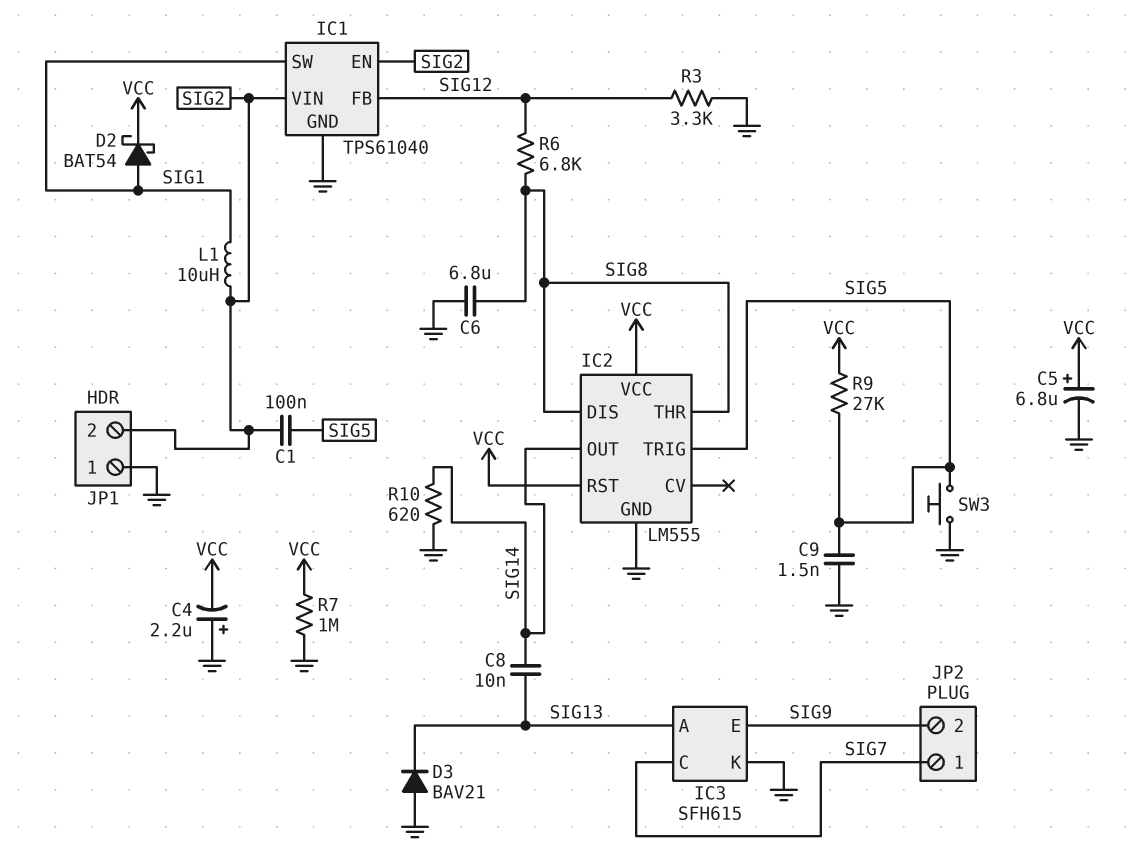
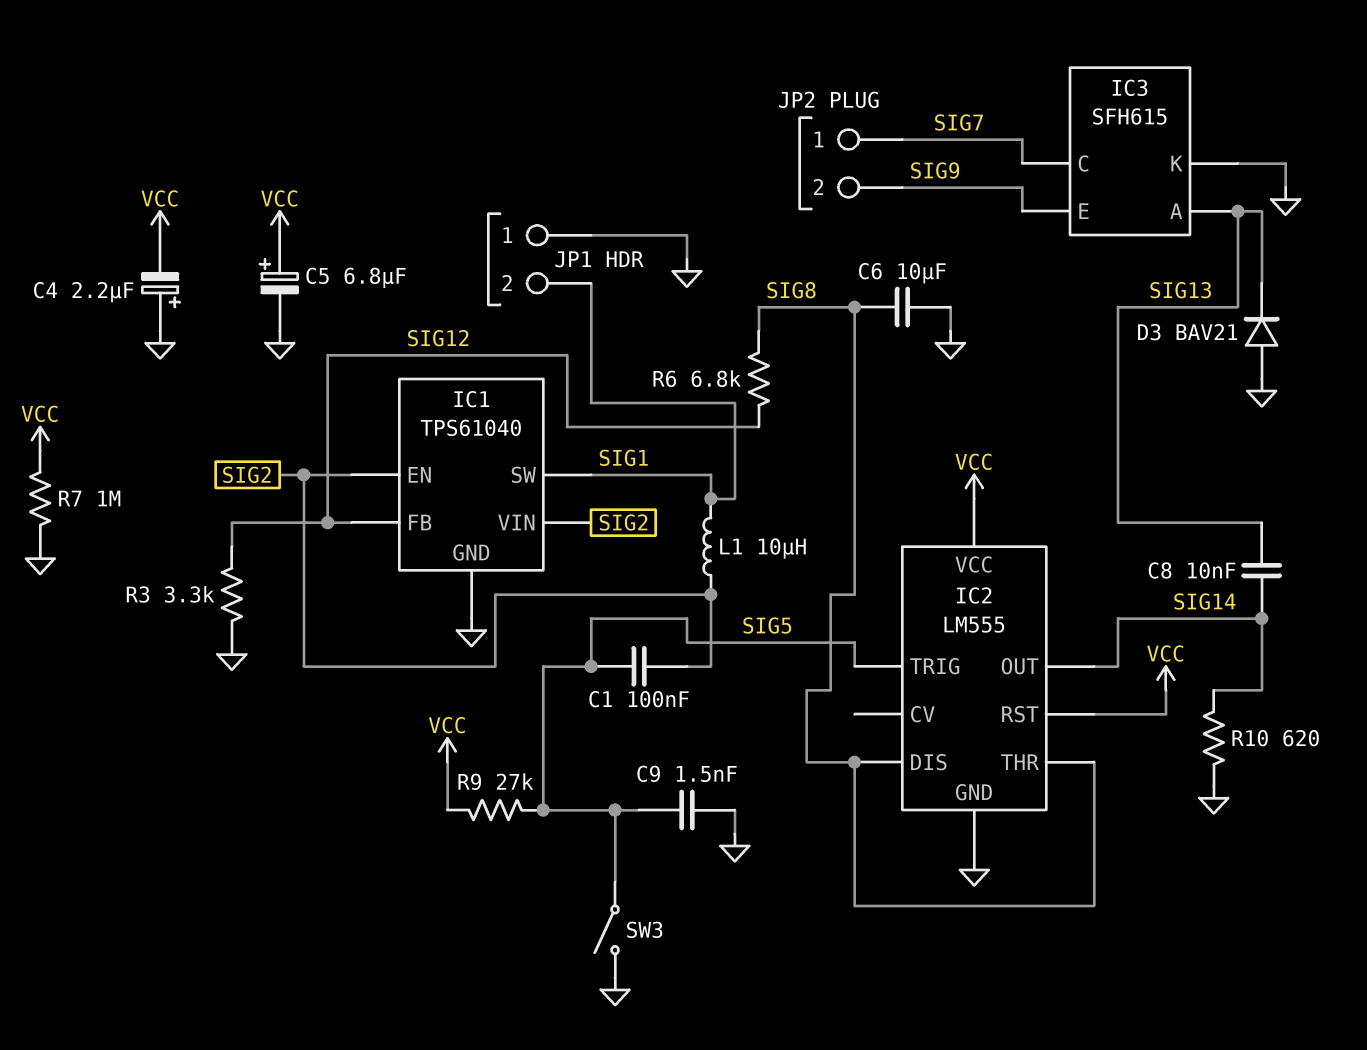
C6: 6.8uF (GND, SIG8) -> 10uF (GND, SIG8)
D2: schottky BAT54 (A SIG1, K VCC) -> none
JP1 pin 2: SIG2 -> SIG1
SW3: button (GND, SIG5) -> switch (GND, SIG5)

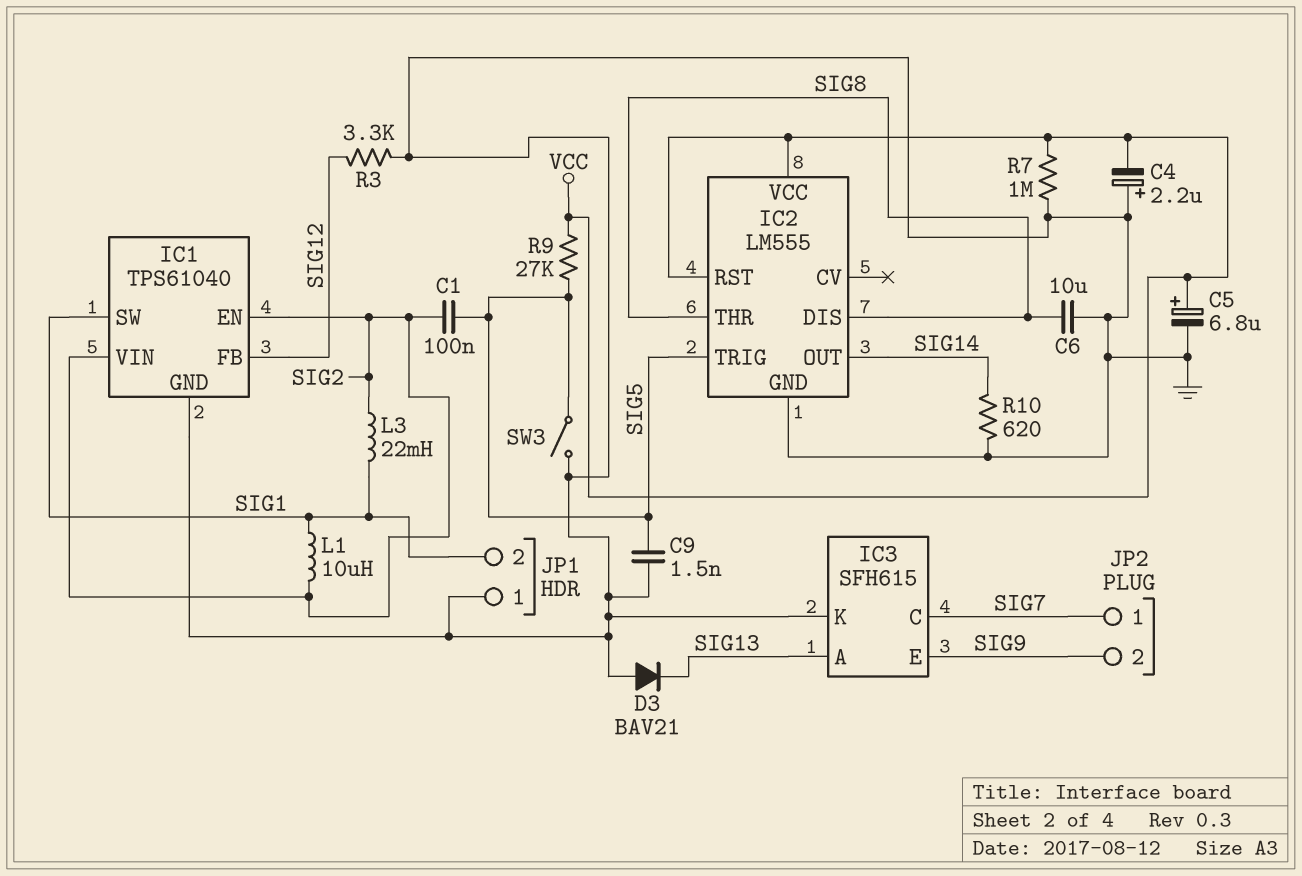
C8: 10nF (SIG13, SIG14) -> none
L3: none -> 22mH (SIG1, SIG2)
R6: 6.8k (SIG8, SIG12) -> none

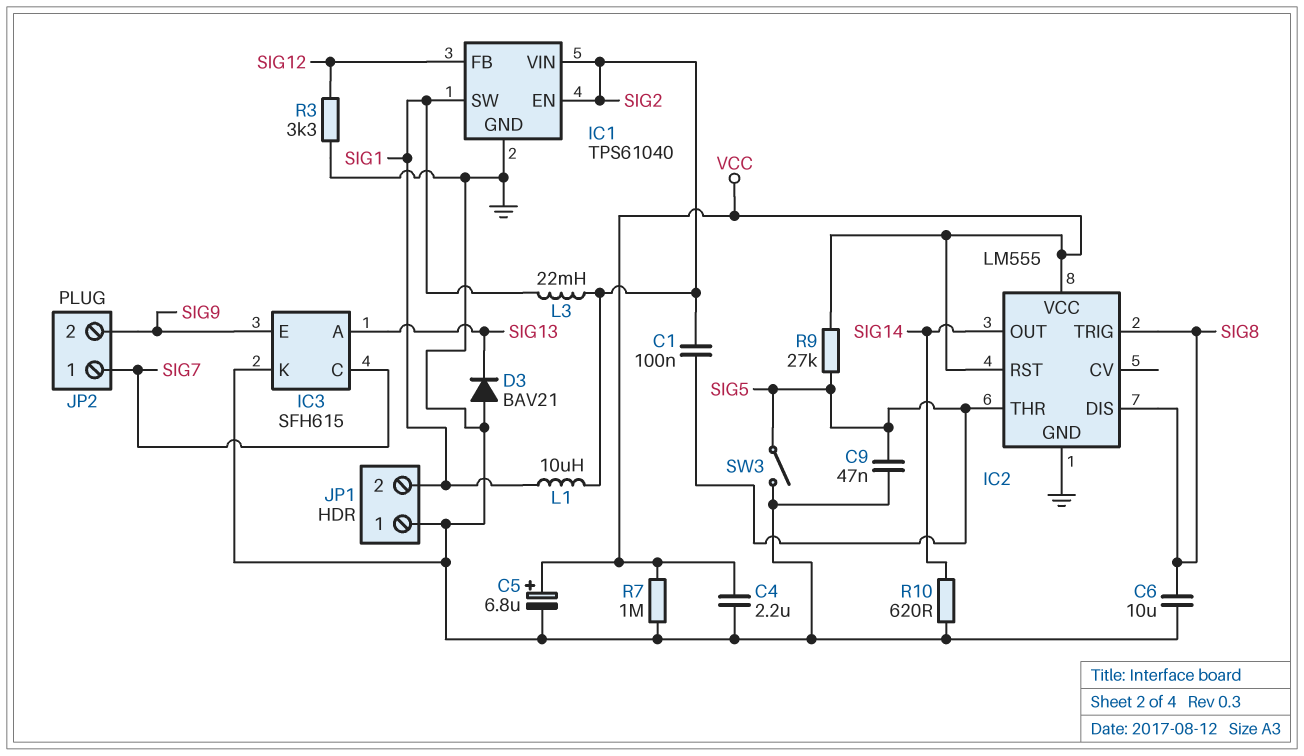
C4: 2.2uF (plus GND, minus VCC) -> 2.2uF (GND, VCC)
C9: 1.5nF (GND, SIG5) -> 47nF (GND, SIG5)
IC2 pin THR: SIG8 -> SIG5
IC2 pin TRIG: SIG5 -> SIG8

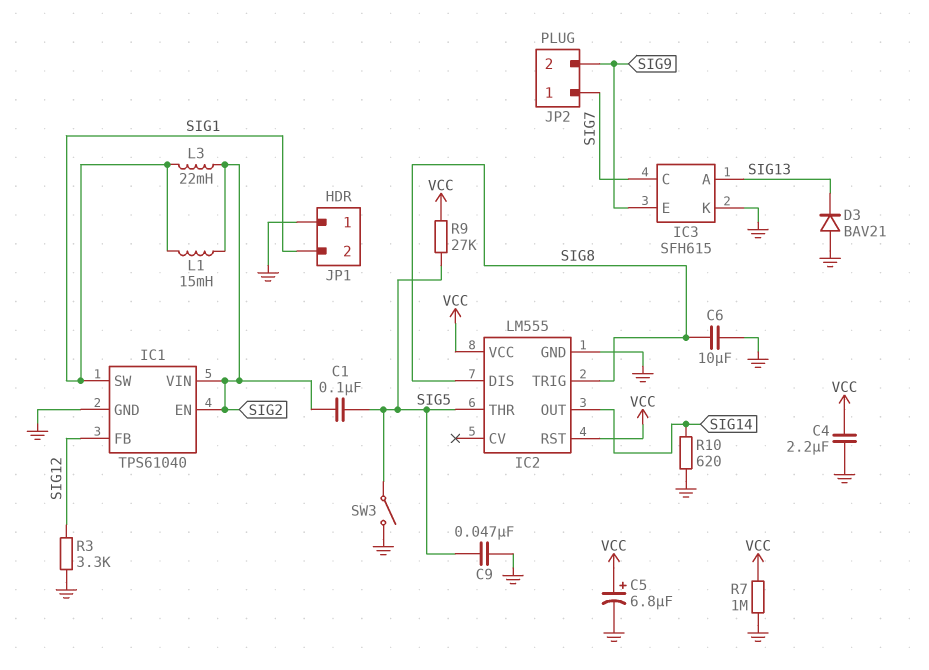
L1: 10uH (SIG1, SIG2) -> 15mH (SIG1, SIG2)

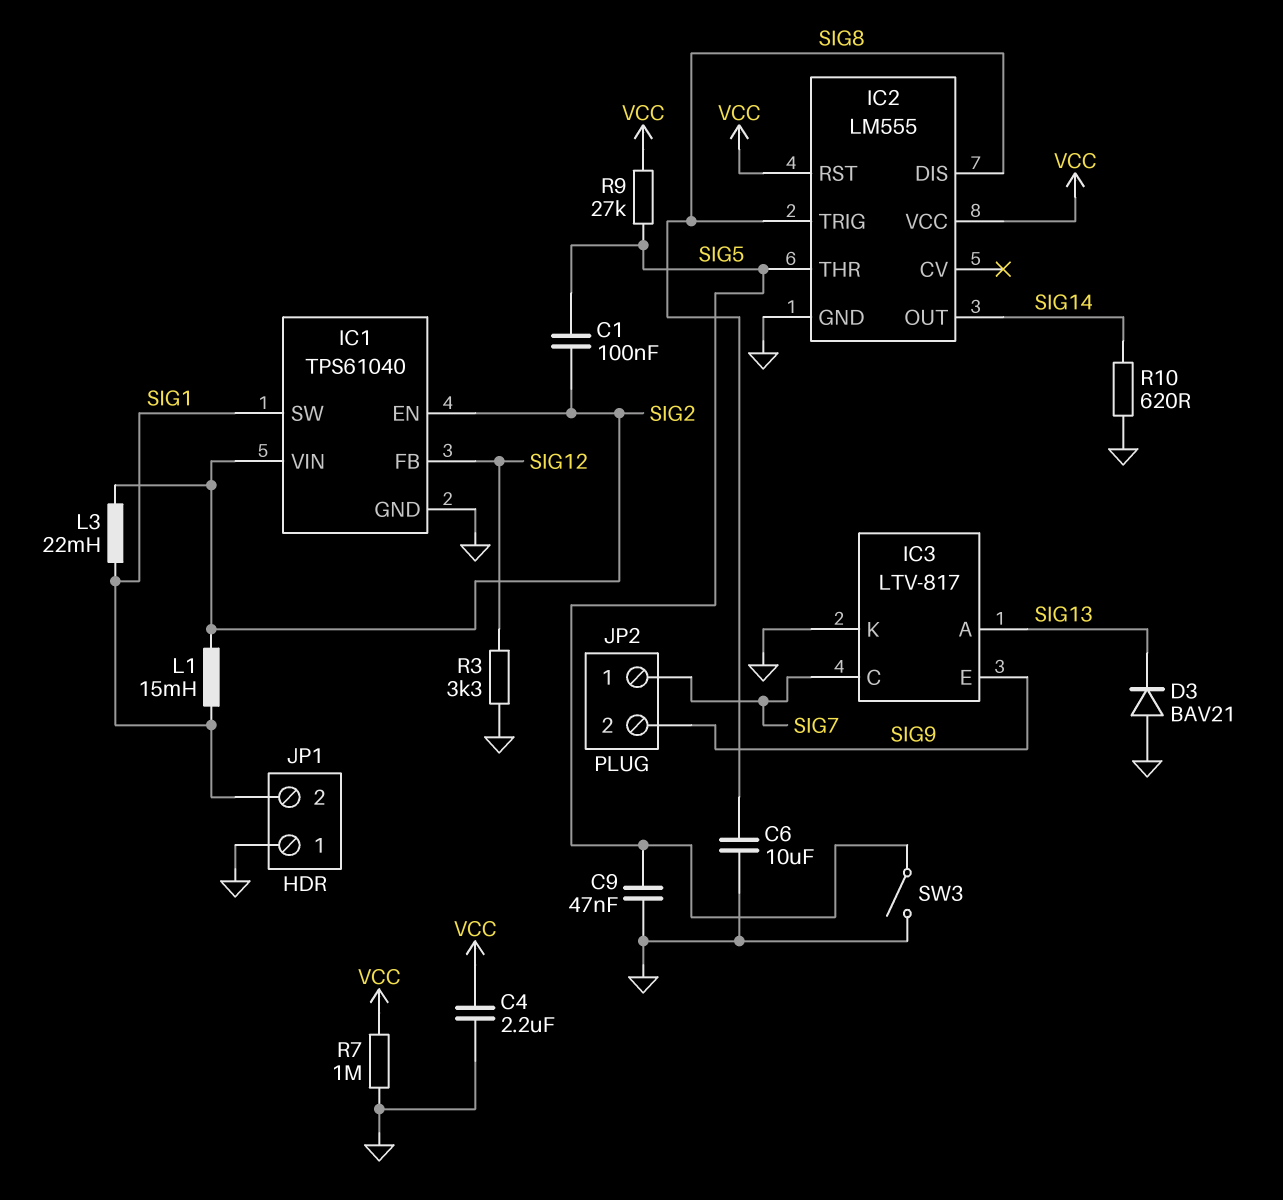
C5: 6.8uF (plus VCC, minus GND) -> none
IC3: SFH615 -> LTV-817

